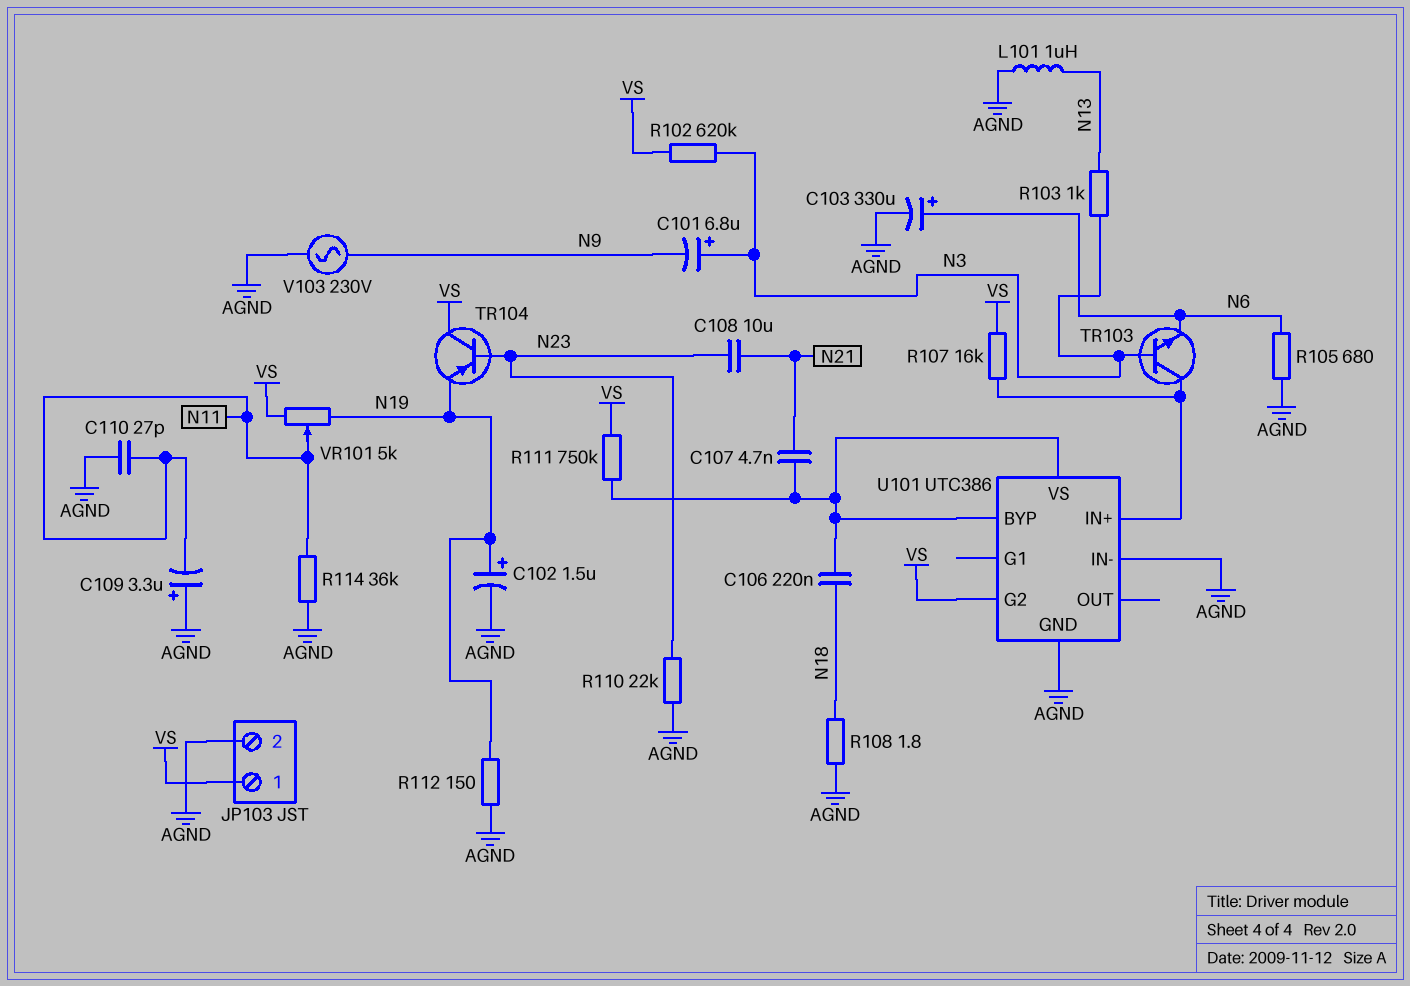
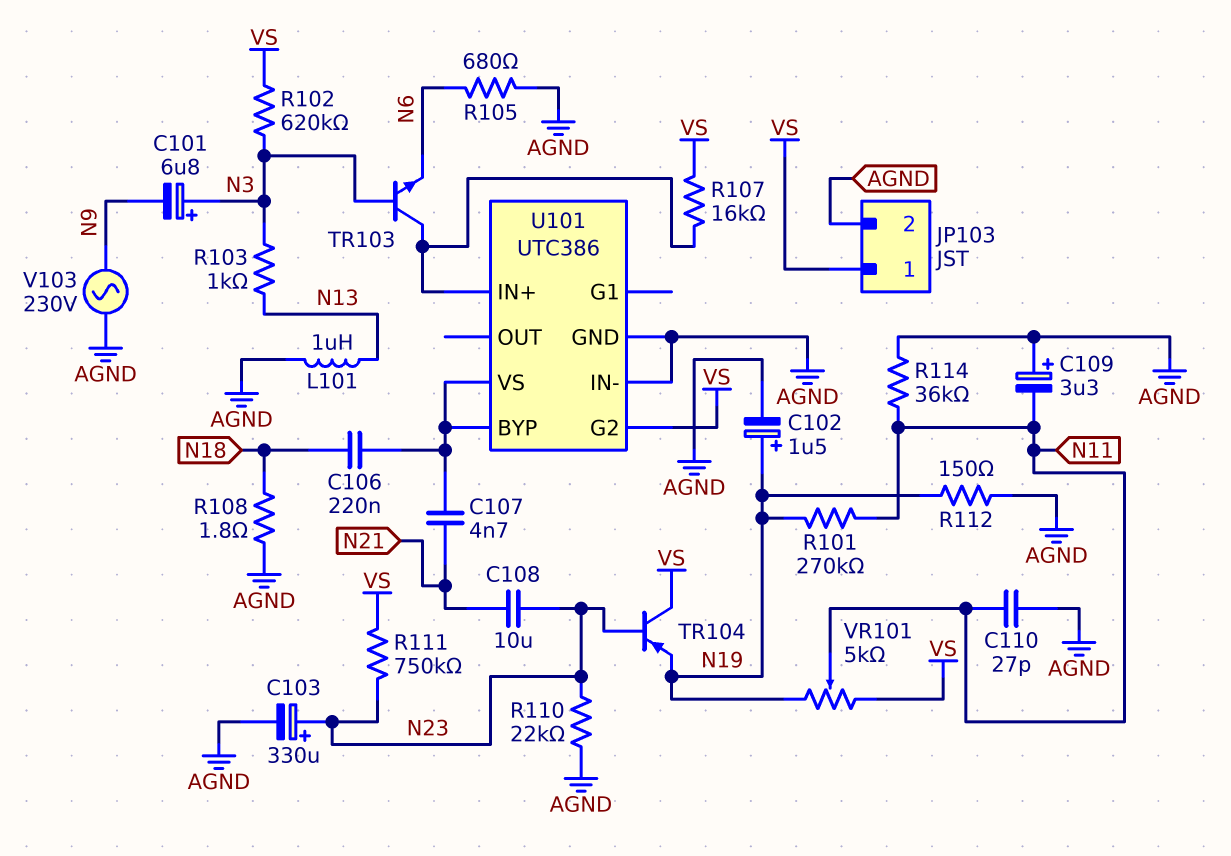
C103: 330uF (plus N6, minus AGND) -> 330uF (plus N23, minus AGND)
R101: none -> 270k (N11, N19)
R111: 750k (U101/BYP, VS) -> 750k (N23, VS)

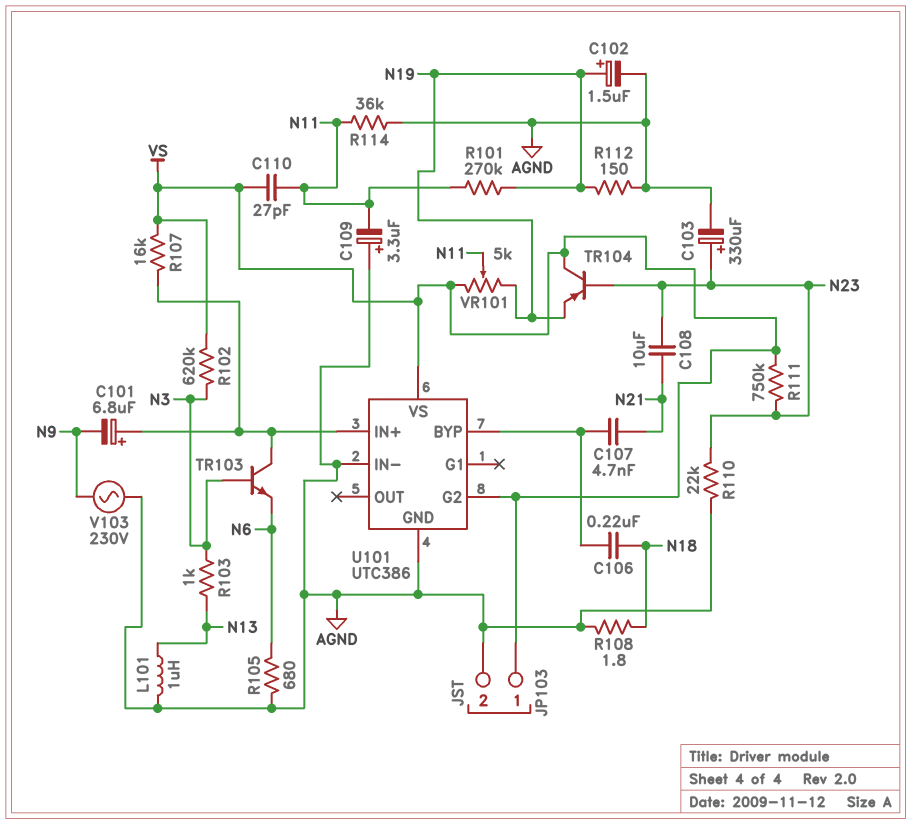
C101: 6.8uF (plus N3, minus N9) -> 6.8uF (plus U101/IN+, minus N9)
C110: 27pF (AGND, N11) -> 27pF (N11, VS)
U101 pin VS: U101/BYP -> VS

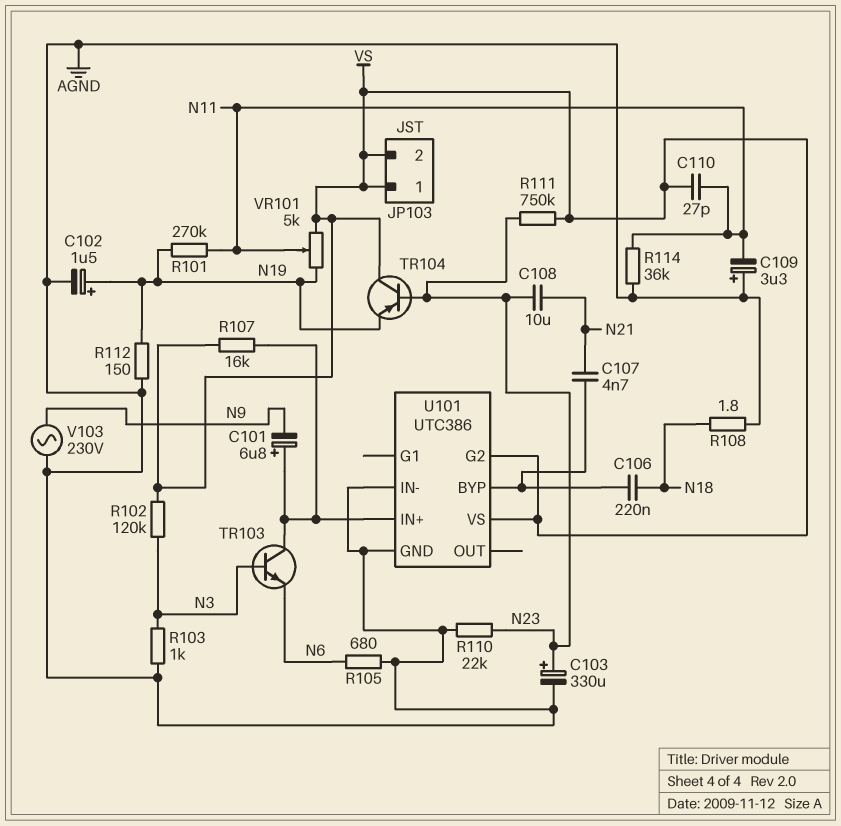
JP103 pin 2: AGND -> VS
L101: 1uH (AGND, N13) -> none
R102: 620k (N3, VS) -> 120k (N3, VS)
R103: 1k (N3, N13) -> 1k (AGND, N3)

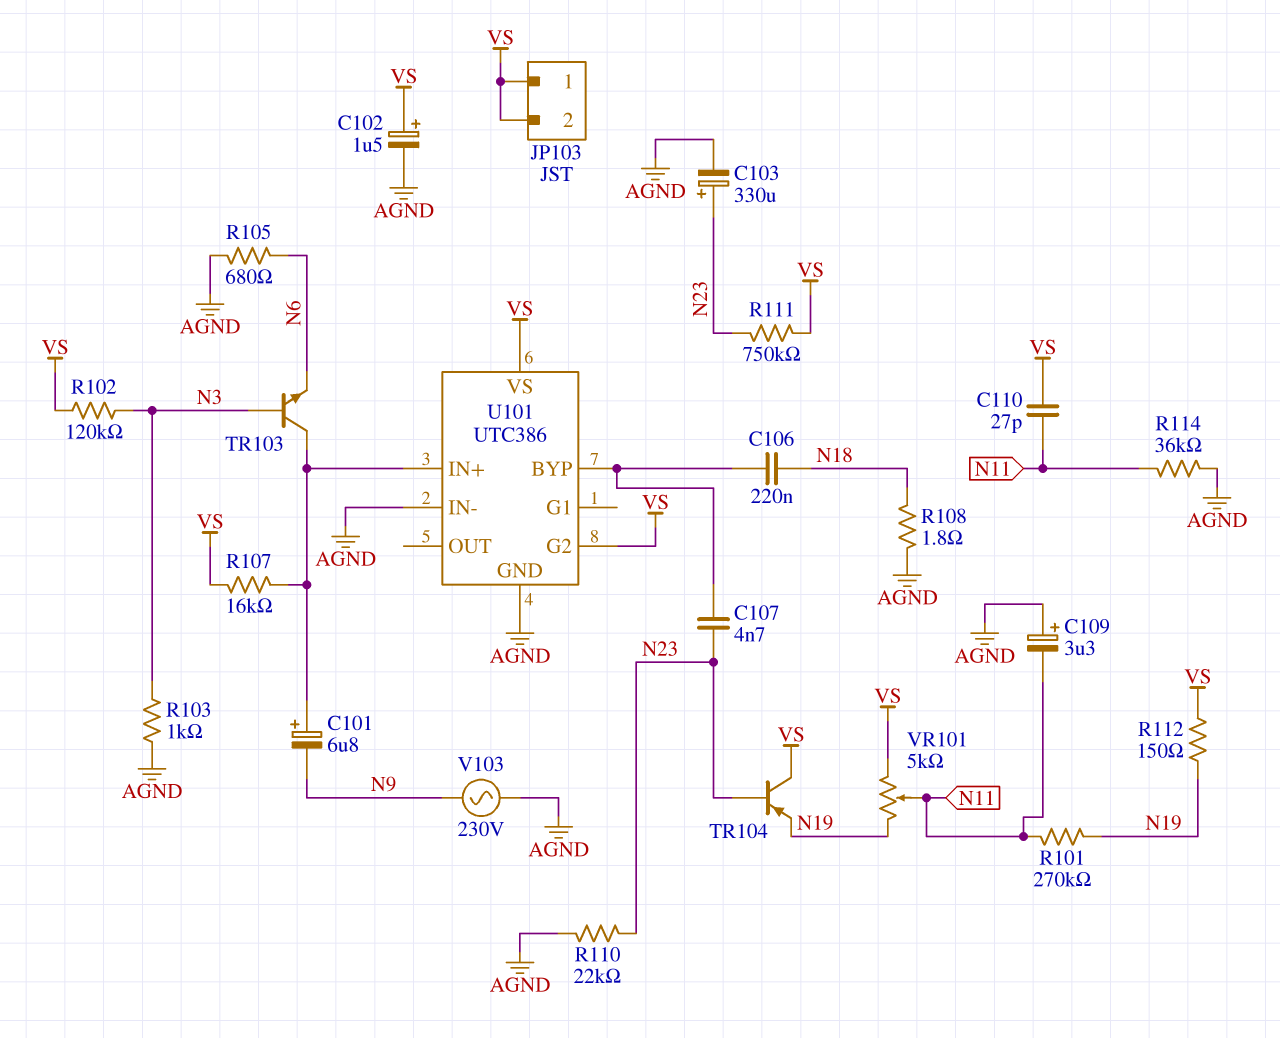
C102: 1.5uF (plus N19, minus AGND) -> 1.5uF (plus VS, minus AGND)
C107: 4.7nF (N21, U101/BYP) -> 4.7nF (N23, U101/BYP)
C108: 10uF (N21, N23) -> none
R112: 150 (AGND, N19) -> 150 (N19, VS)

